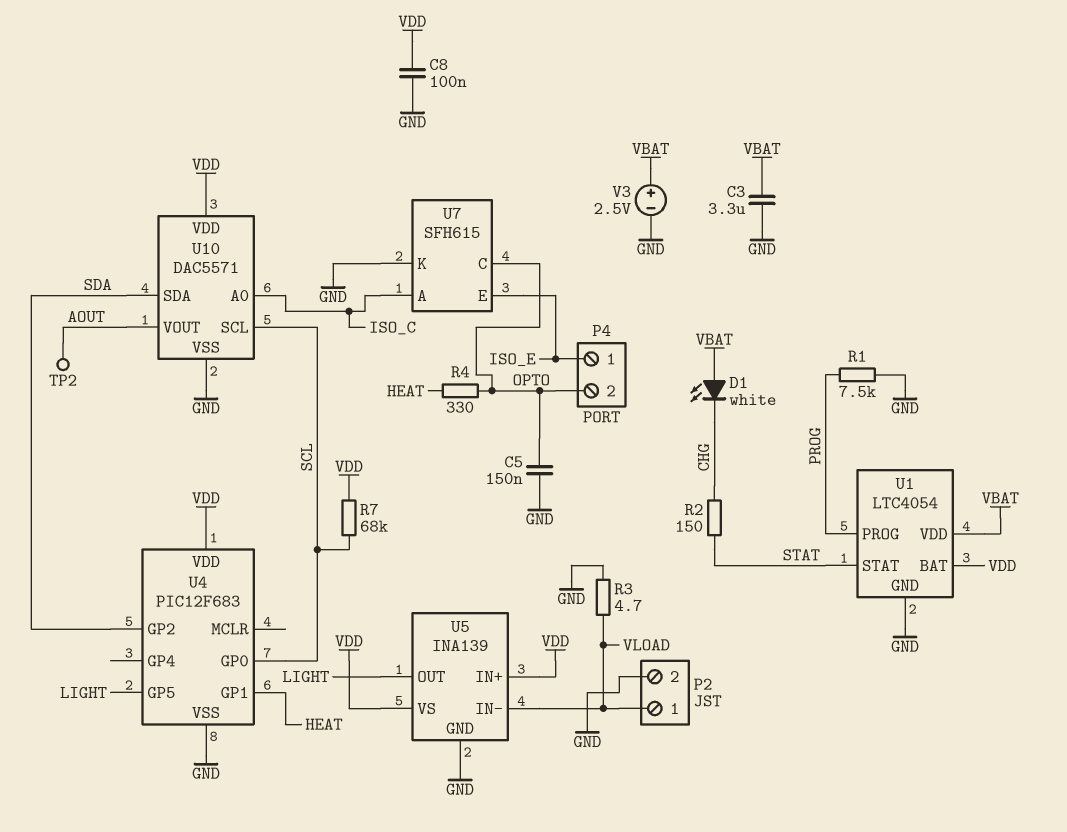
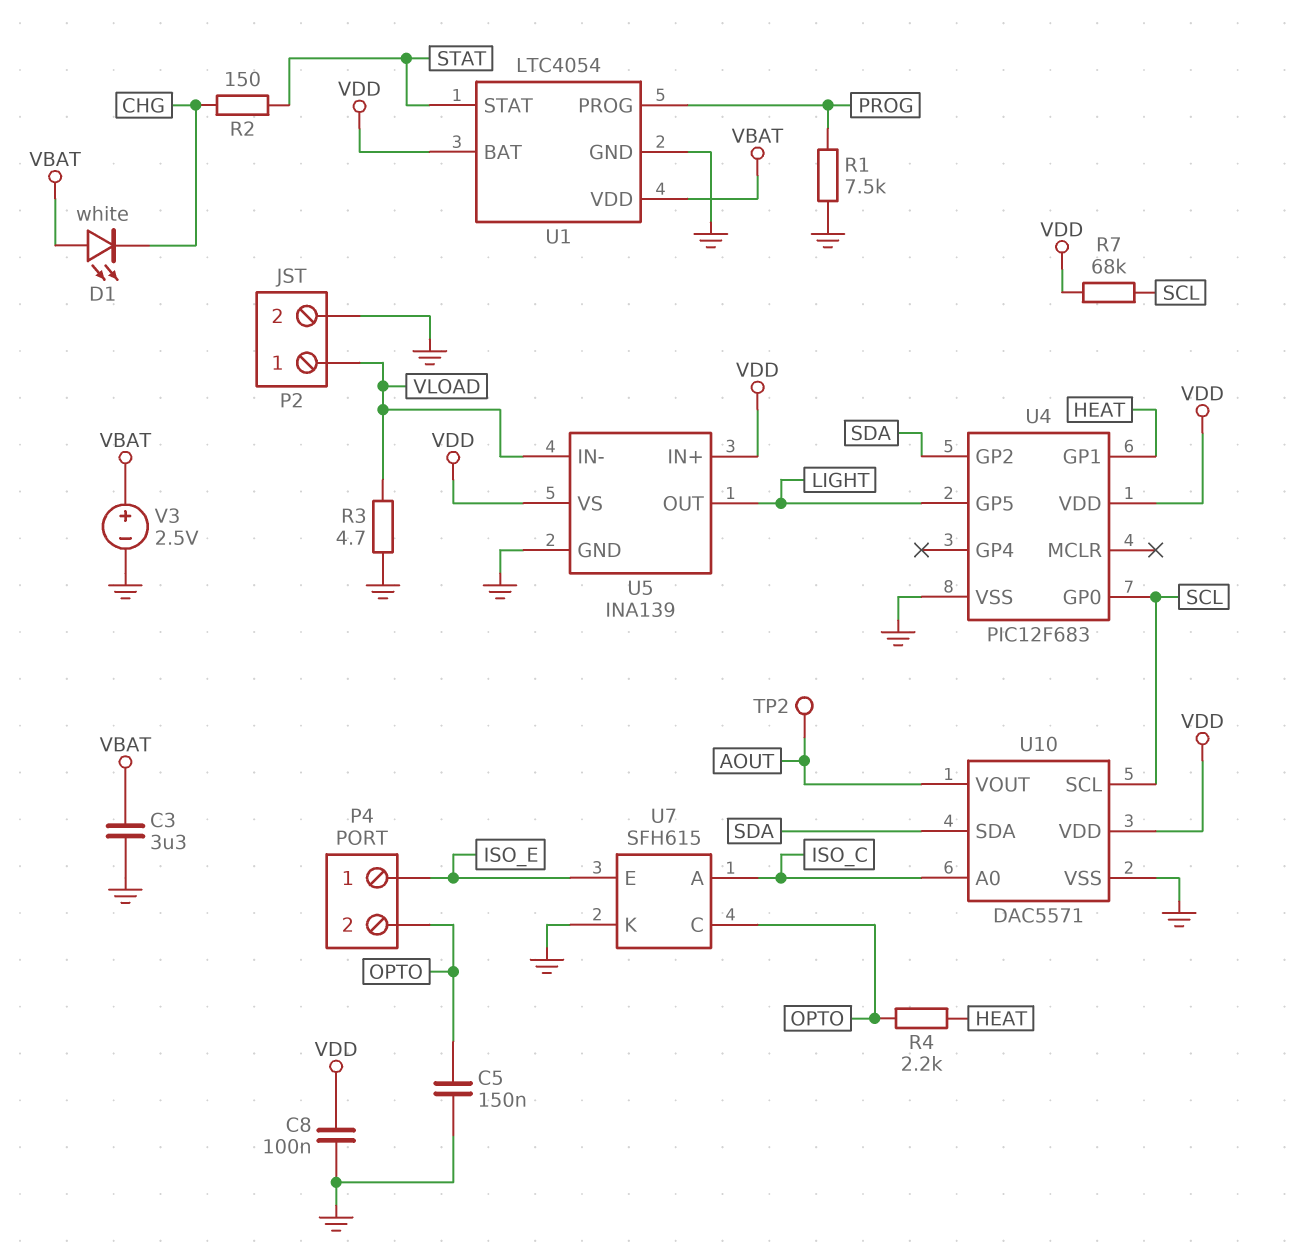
R4: 330 (HEAT, OPTO) -> 2.2k (HEAT, OPTO)

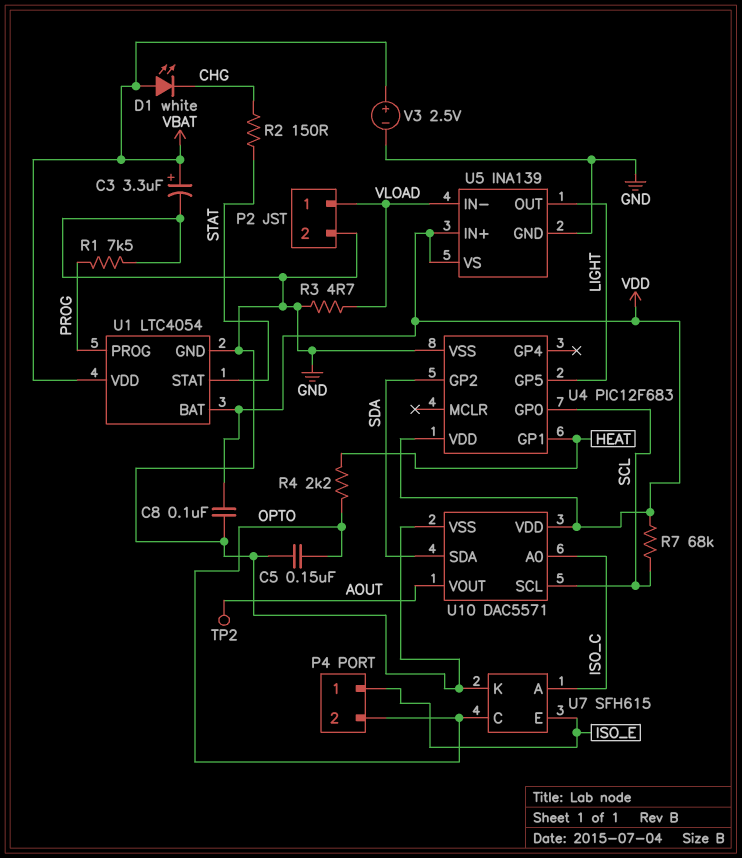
C3: 3.3uF (GND, VBAT) -> 3.3uF (plus VBAT, minus GND)

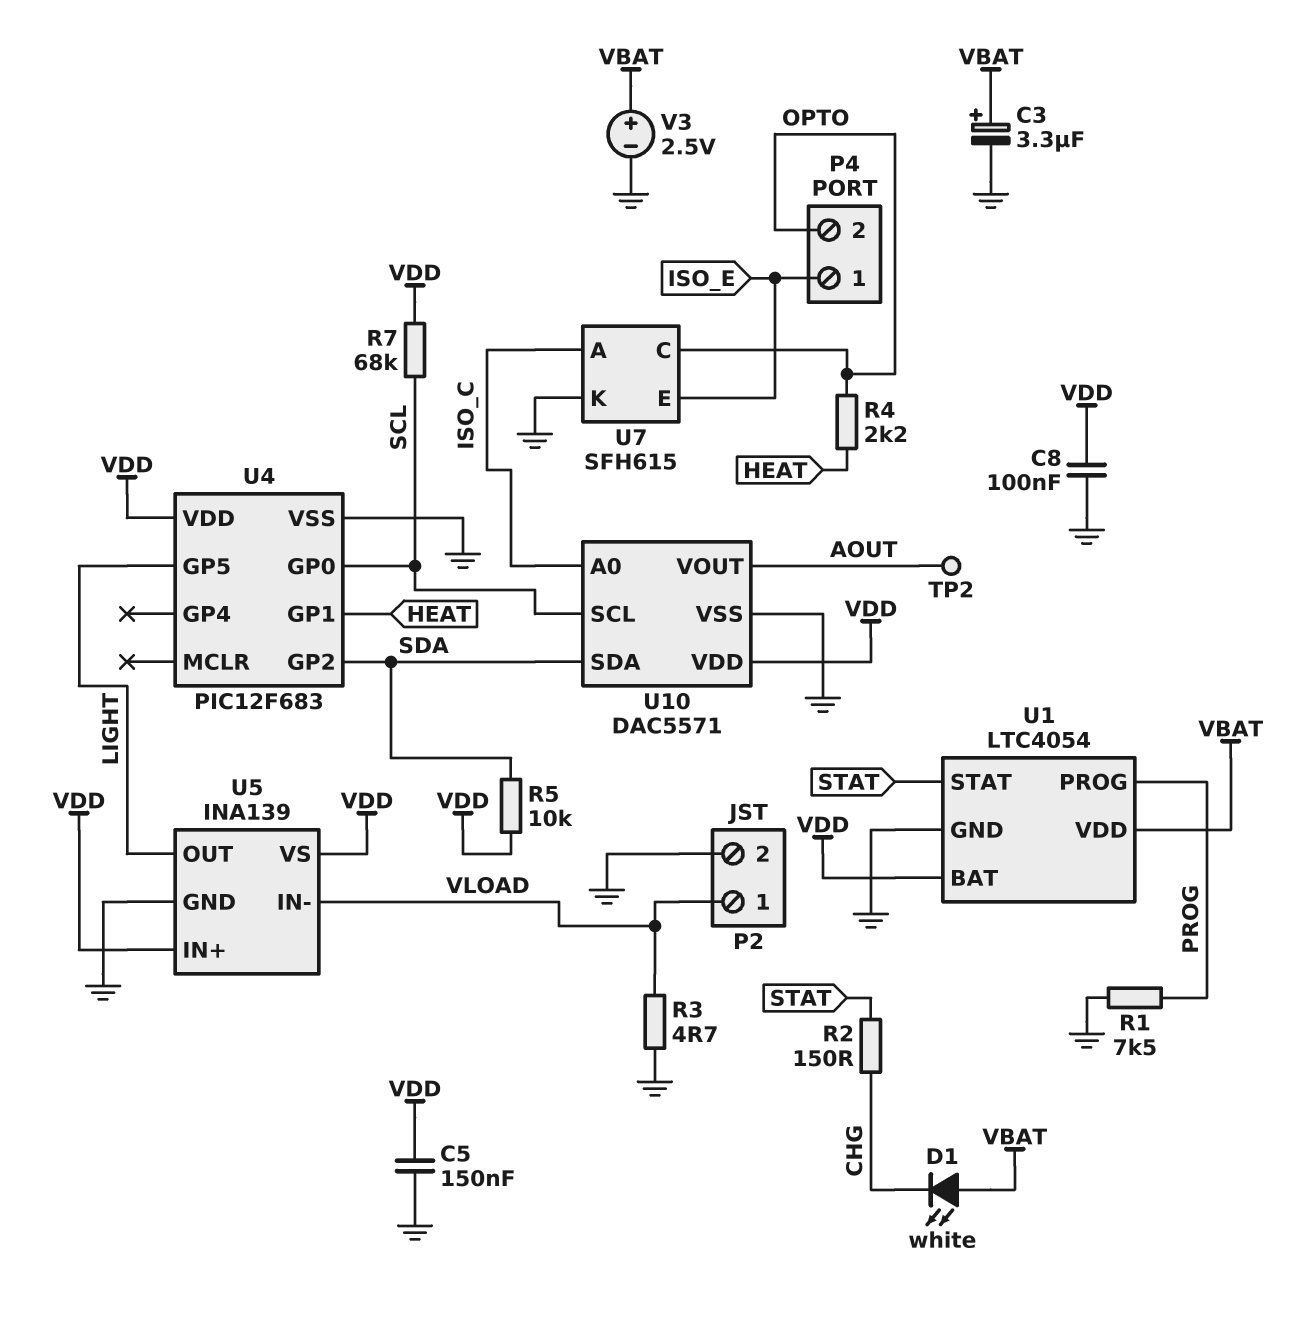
C5: 150nF (GND, OPTO) -> 150nF (GND, VDD)
R5: none -> 10k (SDA, VDD)

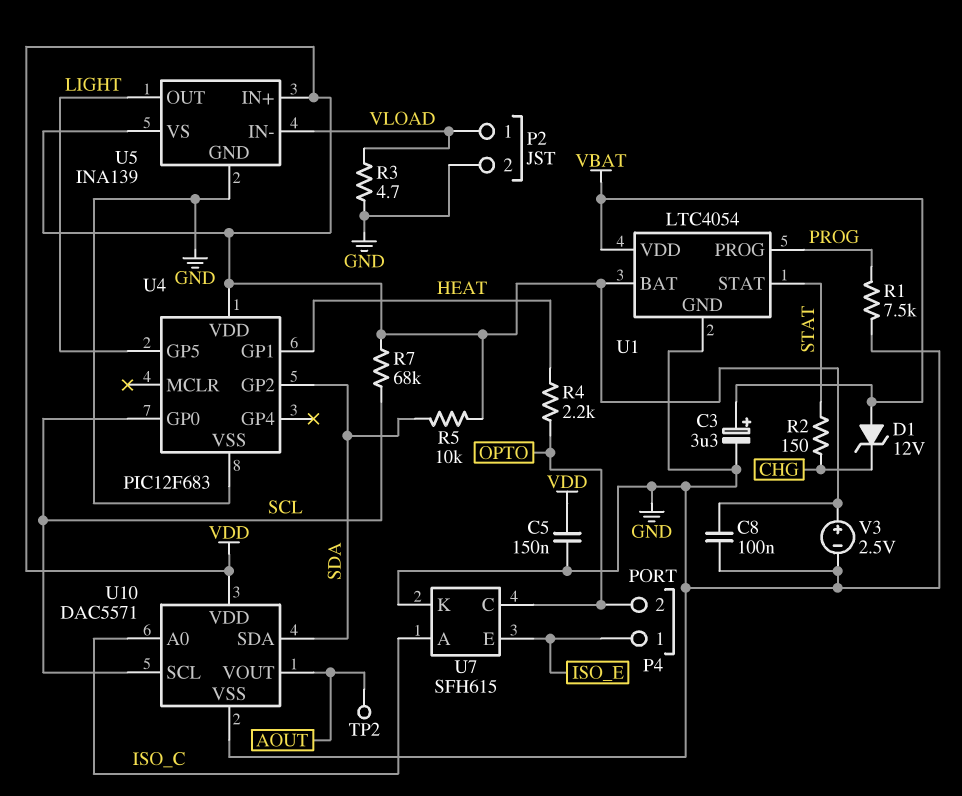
D1: LED white (A VBAT, K CHG) -> zener 12V (A VBAT, K CHG)
V3: 2.5V (plus VBAT, minus GND) -> 2.5V (plus VDD, minus GND)

